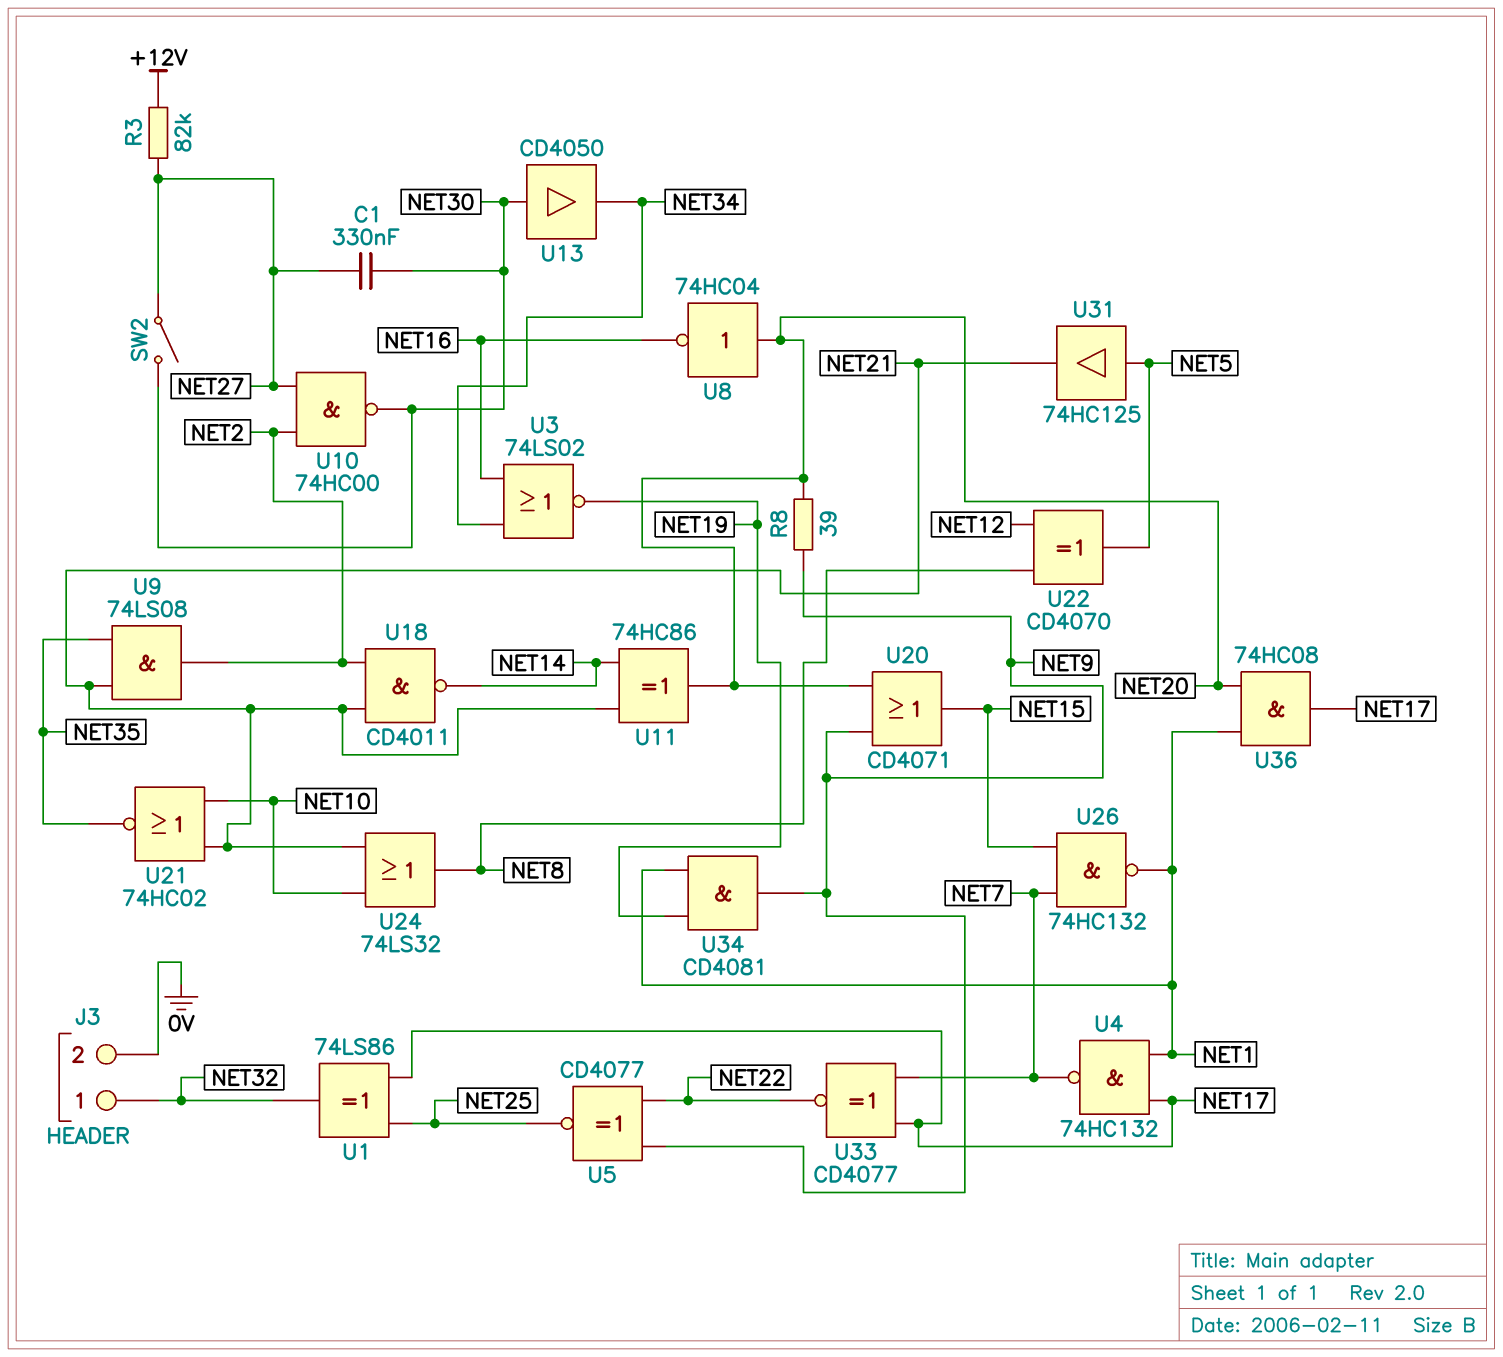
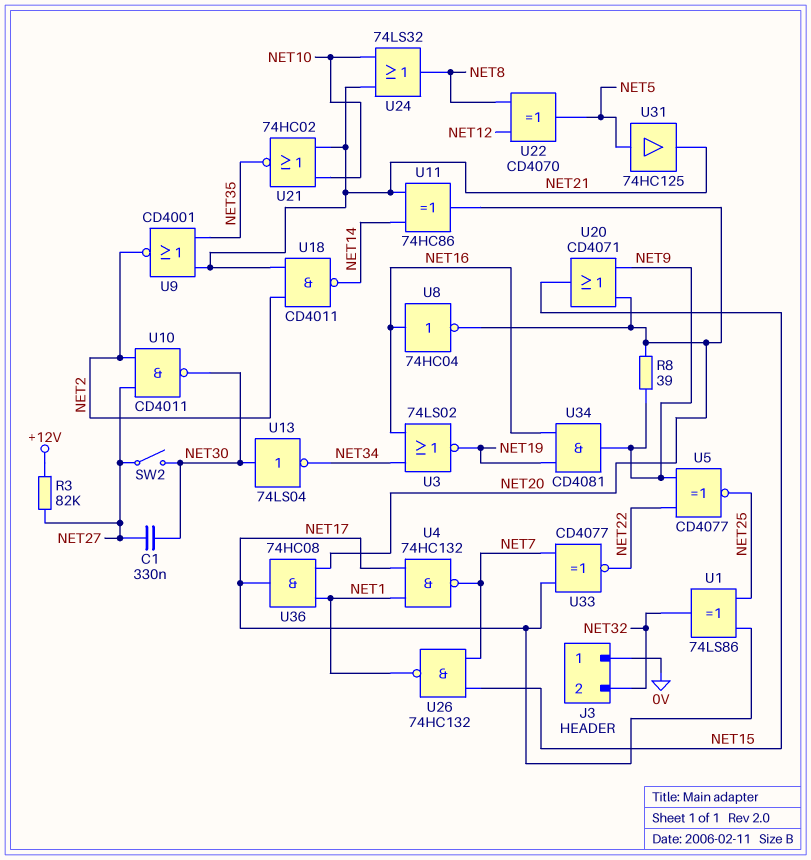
J3 pin 1: NET32 -> 0V
J3 pin 2: 0V -> NET32
U8: NOT 74HC04 (in NET20, out NET16) -> NOT 74HC04 (in NET16, out NET20)
U9: AND 74LS08 (in NET21, in NET35, out NET2) -> NOR CD4001 (in NET21, in NET35, out NET2)
U10: NAND 74HC00 (in NET2, in NET27, out NET30) -> NAND CD4011 (in NET2, in NET27, out NET30)
U13: buffer CD4050 (in NET30, out NET34) -> NOT 74LS04 (in NET30, out NET34)
U34: AND CD4081 (in NET1, in NET19, out NET9) -> AND CD4081 (in NET16, in NET19, out NET9)

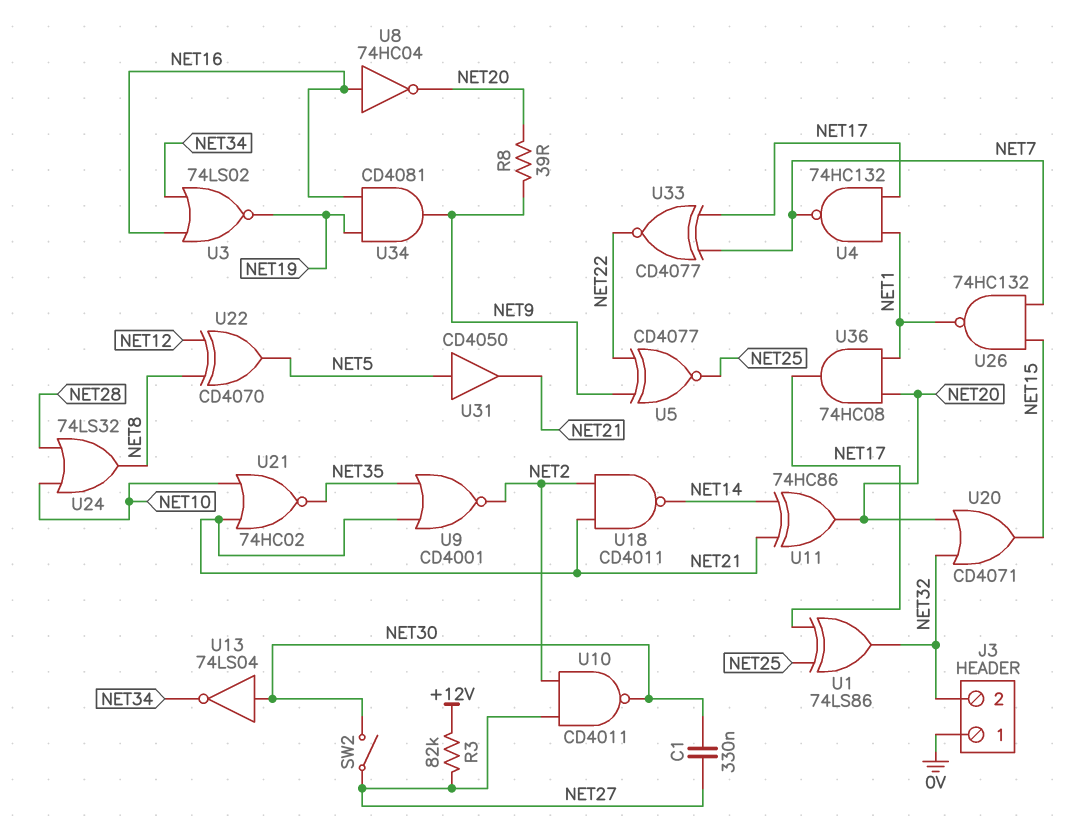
U20: OR CD4071 (in NET9, in NET20, out NET15) -> OR CD4071 (in NET20, in NET32, out NET15)
U24: OR 74LS32 (in NET10, in NET21, out NET8) -> OR 74LS32 (in NET10, in NET28, out NET8)
U31: buffer 74HC125 (in NET5, out NET21) -> buffer CD4050 (in NET5, out NET21)

